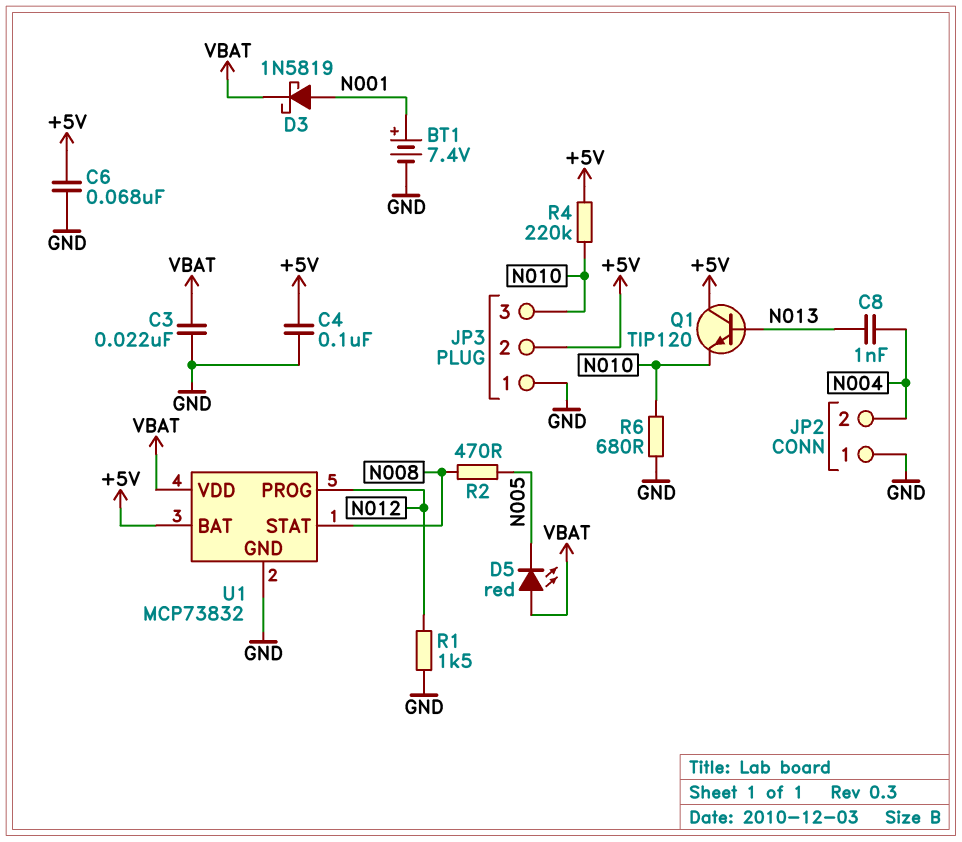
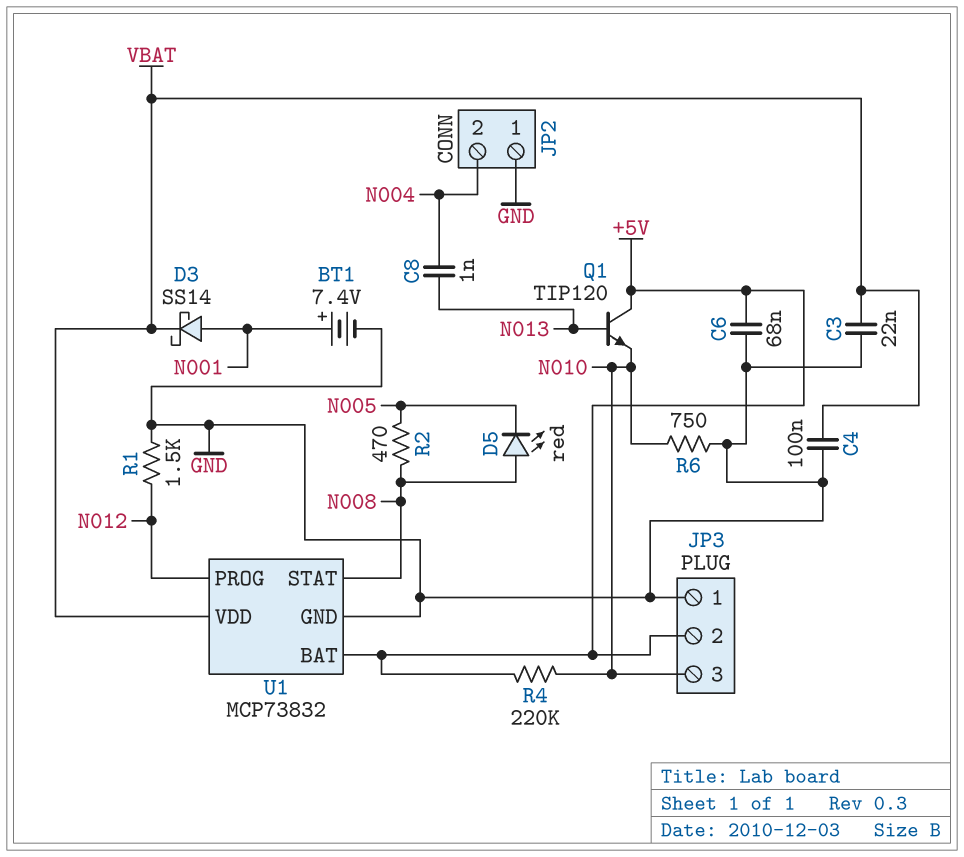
C4: 100nF (+5V, GND) -> 100nF (GND, VBAT)
D3: schottky 1N5819 (A N001, K VBAT) -> schottky SS14 (A N001, K VBAT)
D5: LED red (A VBAT, K N005) -> LED red (A N008, K N005)
R6: 680 (GND, N010) -> 750 (GND, N010)

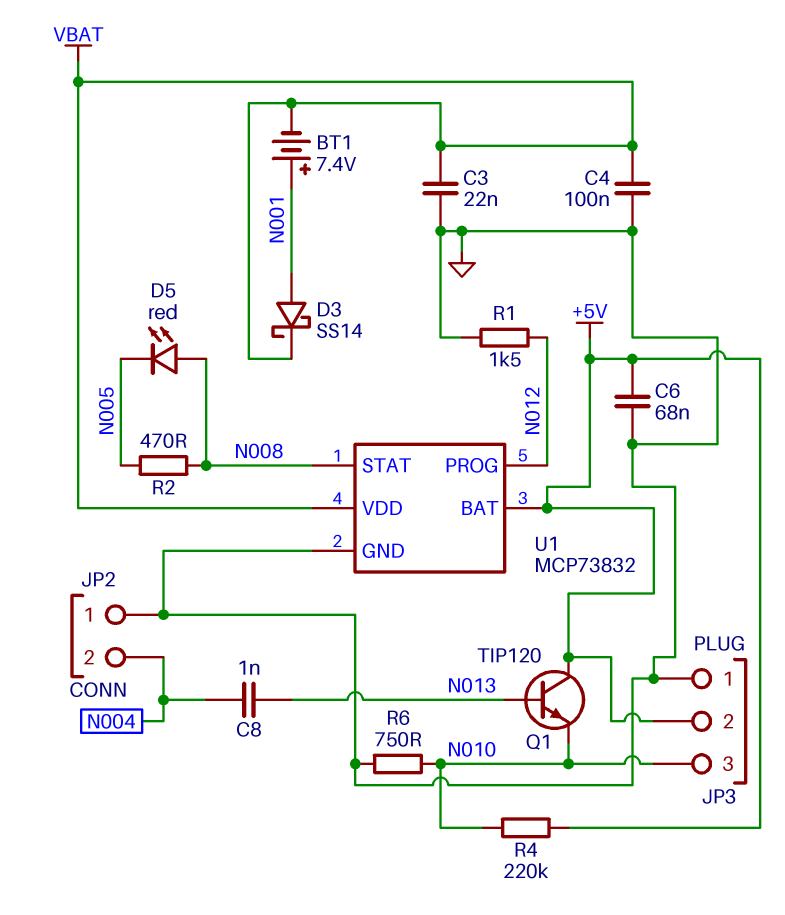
BT1: 7.4V (plus N001, minus GND) -> 7.4V (plus N001, minus VBAT)

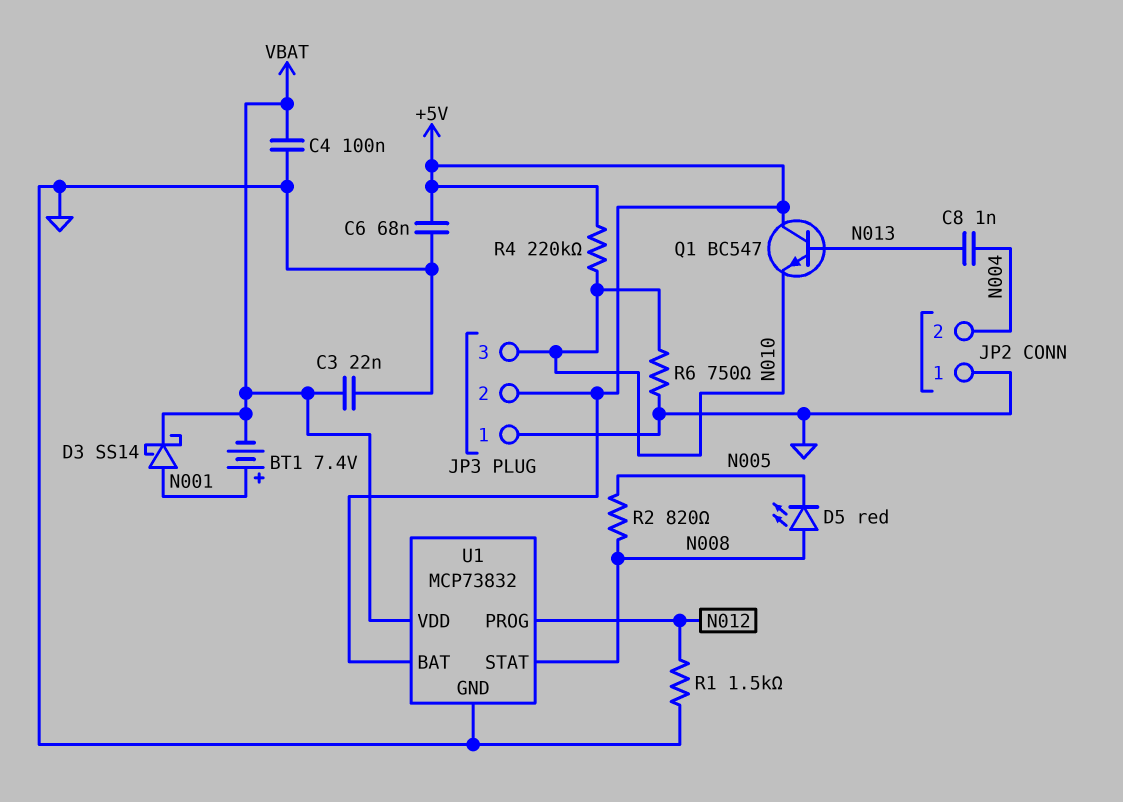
Q1: NPN TIP120 (B N013, C +5V, E N010) -> NPN BC547 (B N013, C +5V, E N010)
R2: 470 (N005, N008) -> 820 (N005, N008)

